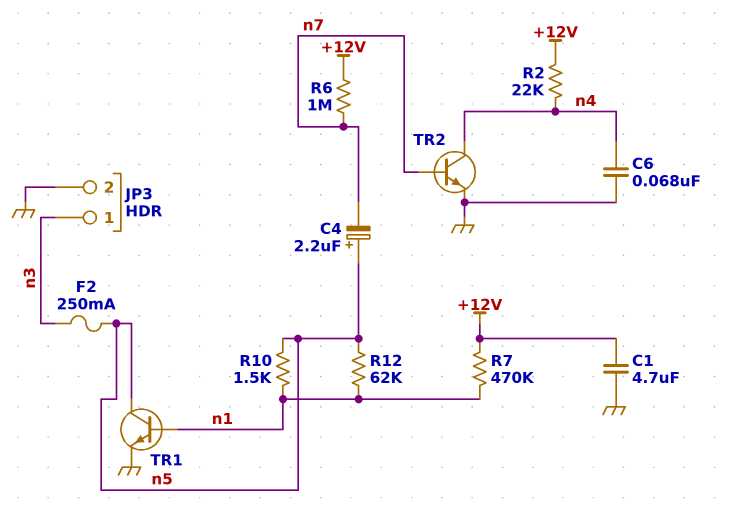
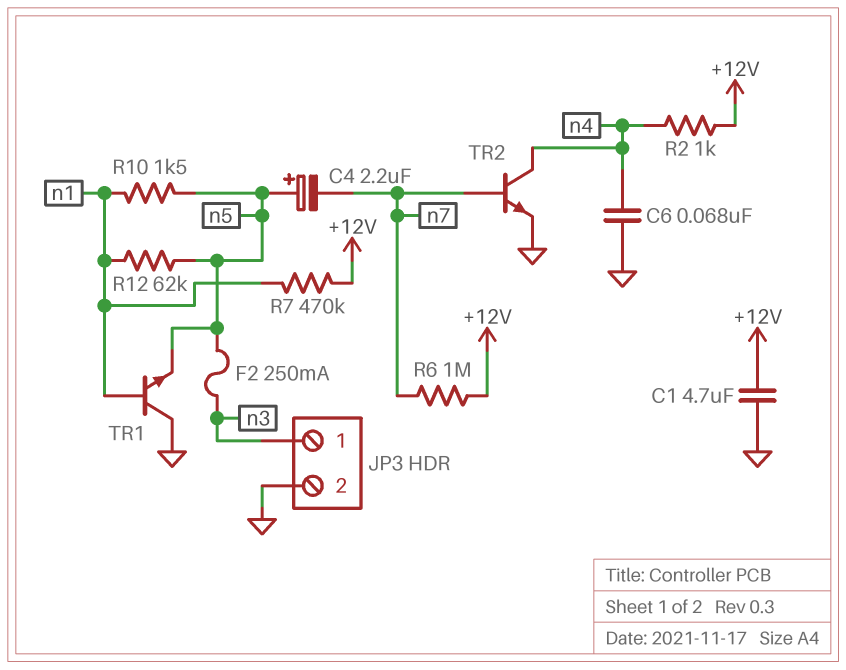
R2: 22k (+12V, n4) -> 1k (+12V, n4)
TR1: NPN (B n1, C n5, E GND) -> NPN (B n1, C GND, E n5)

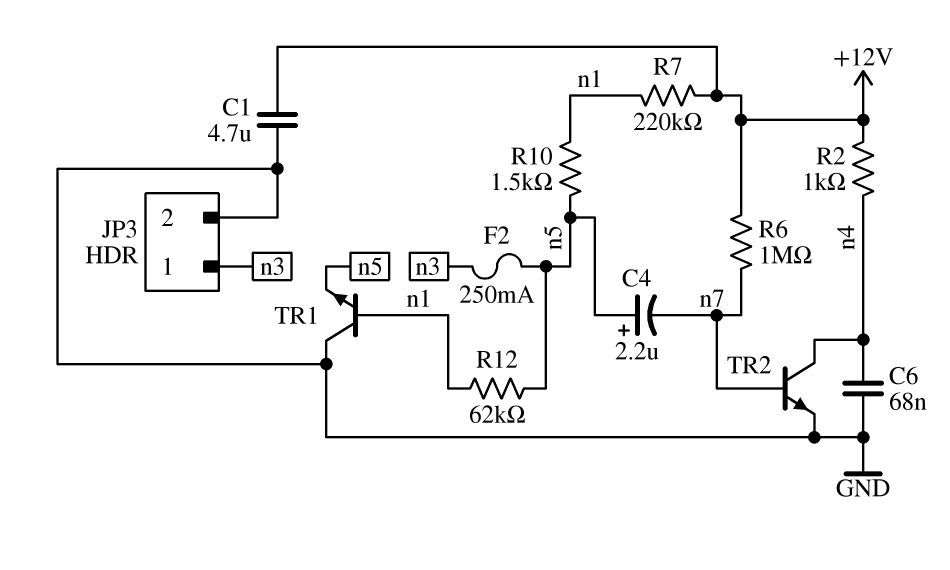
R7: 470k (+12V, n1) -> 220k (+12V, n1)

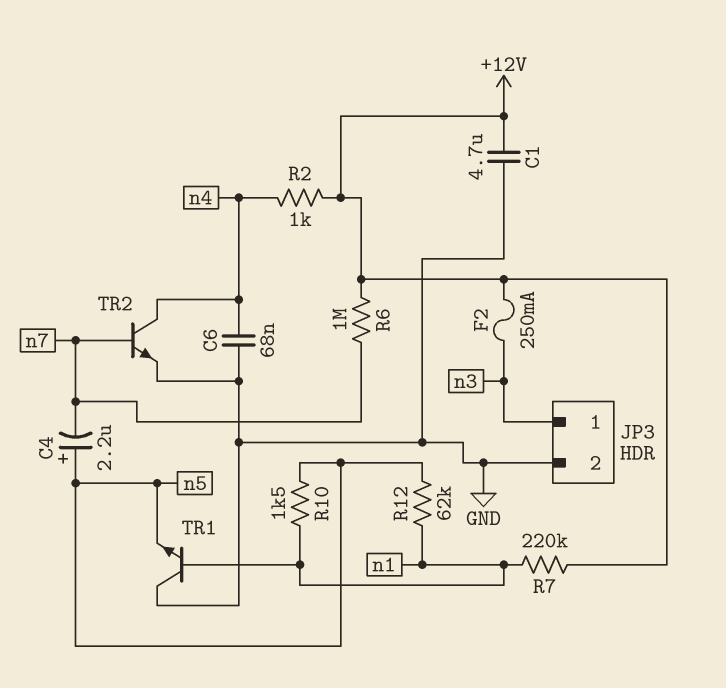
F2: 250mA (n3, n5) -> 250mA (+12V, n3)

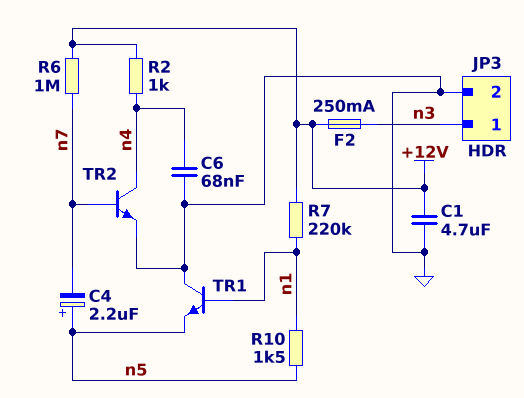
R12: 62k (n1, n5) -> none

